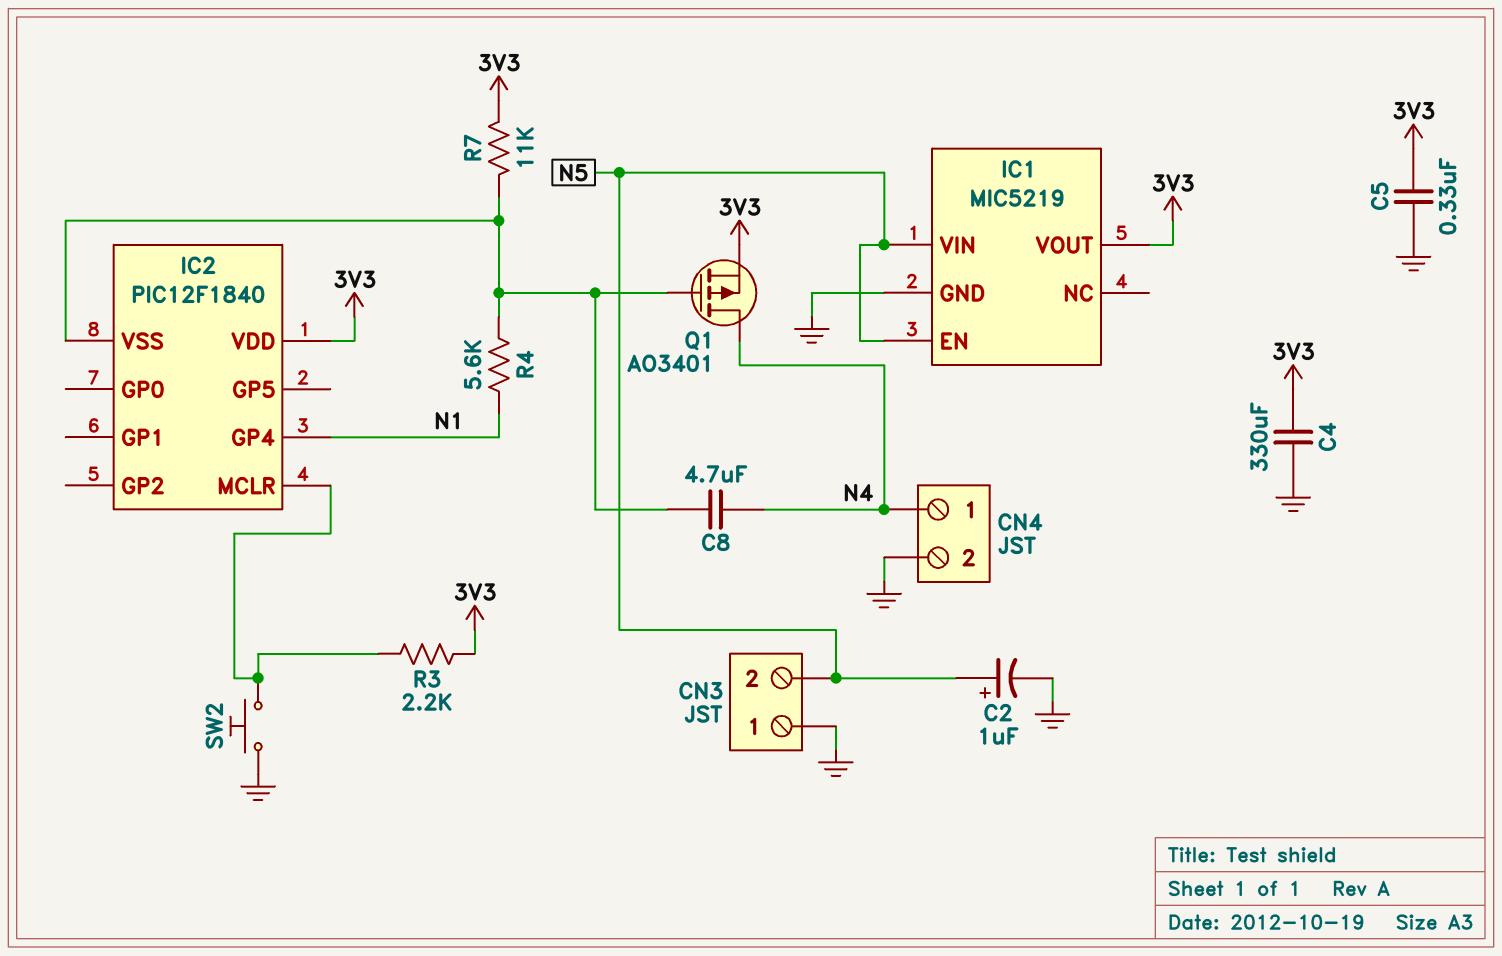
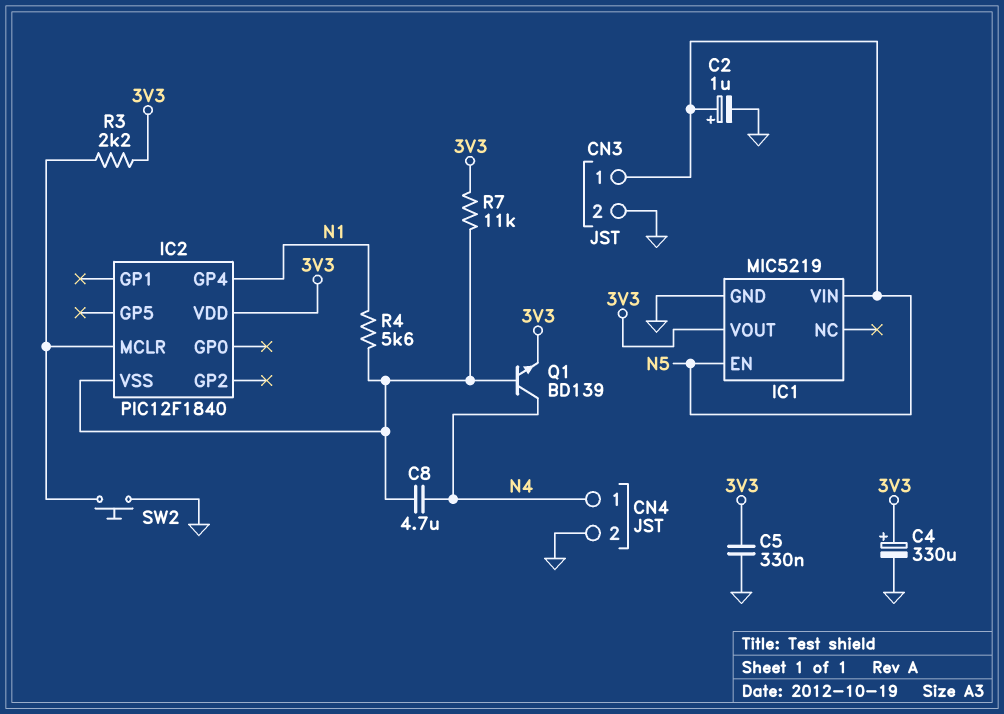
C4: 330uF (3V3, GND) -> 330uF (plus 3V3, minus GND)
CN3 pin 1: GND -> N5
CN3 pin 2: N5 -> GND
Q1: PMOS AO3401 (G IC2/VSS, D N4, S 3V3) -> NPN BD139 (B IC2/VSS, C N4, E 3V3)

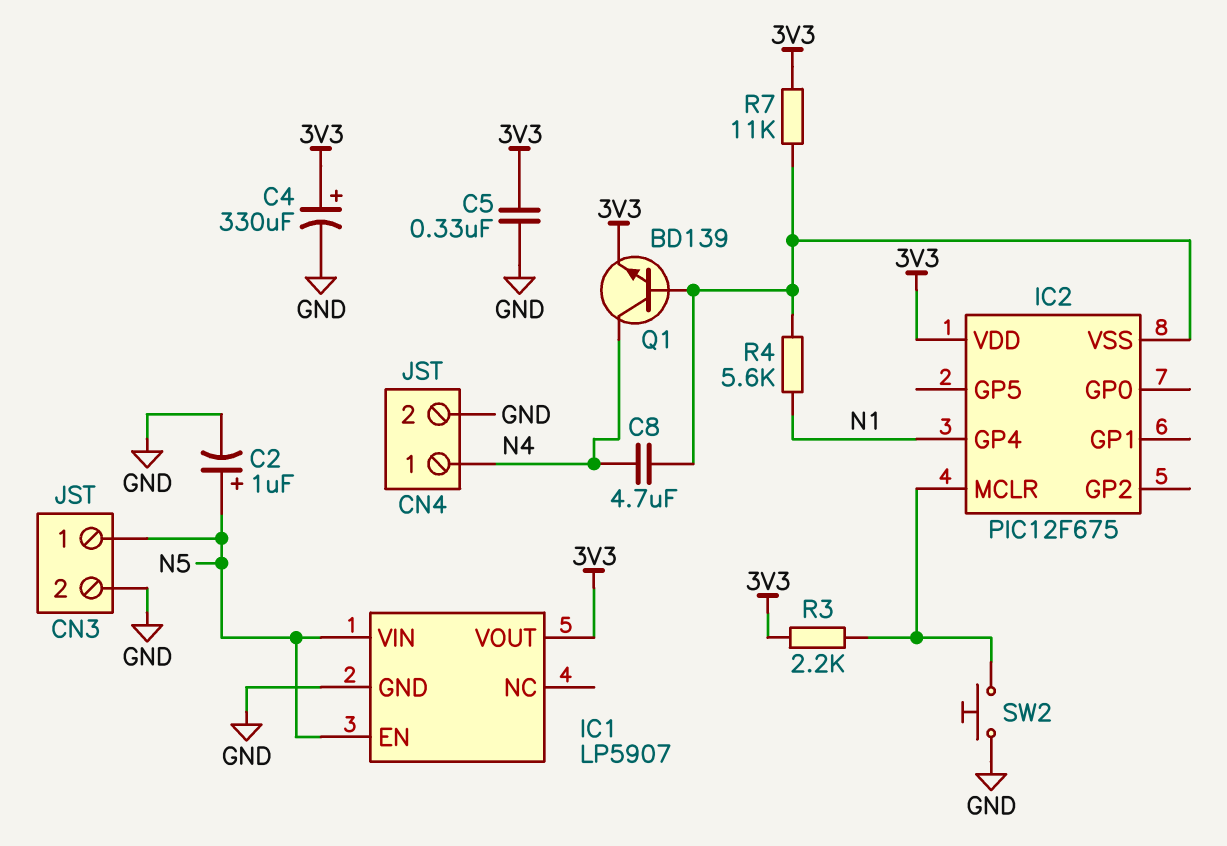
IC1: MIC5219 -> LP5907
IC2: PIC12F1840 -> PIC12F675

